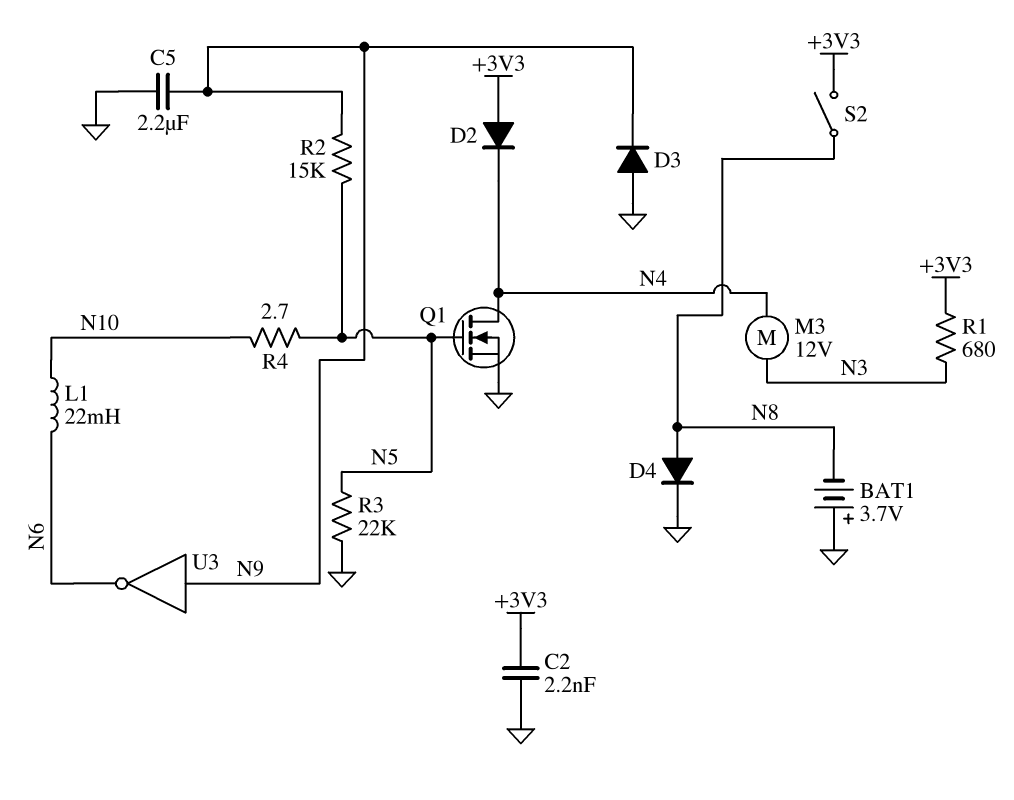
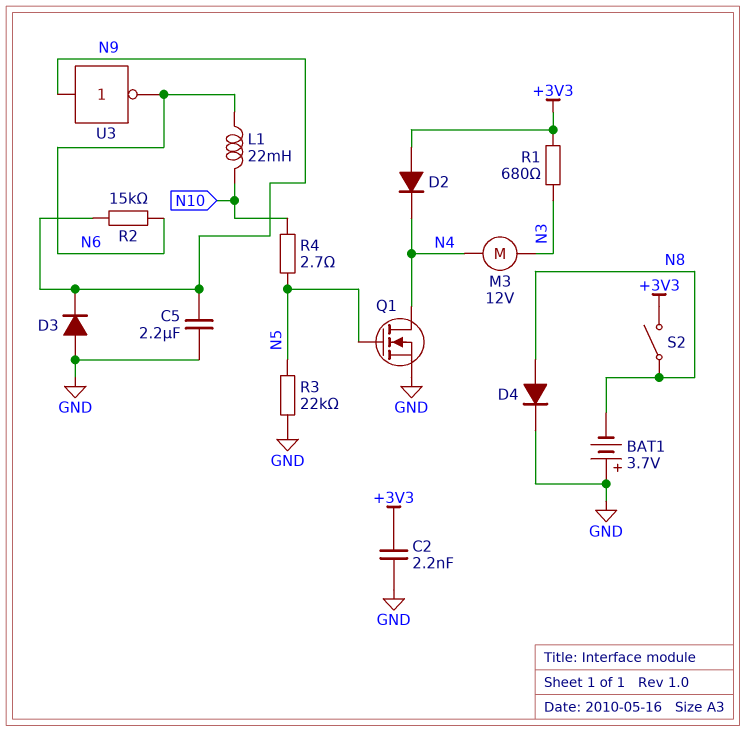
R2: 15k (N5, N9) -> 15k (N6, N9)

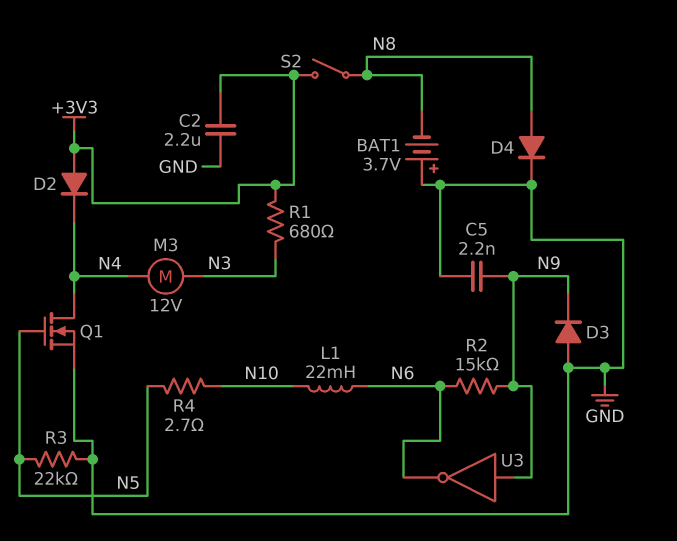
C2: 2.2nF (+3V3, GND) -> 2.2uF (+3V3, GND)
C5: 2.2uF (GND, N9) -> 2.2nF (GND, N9)

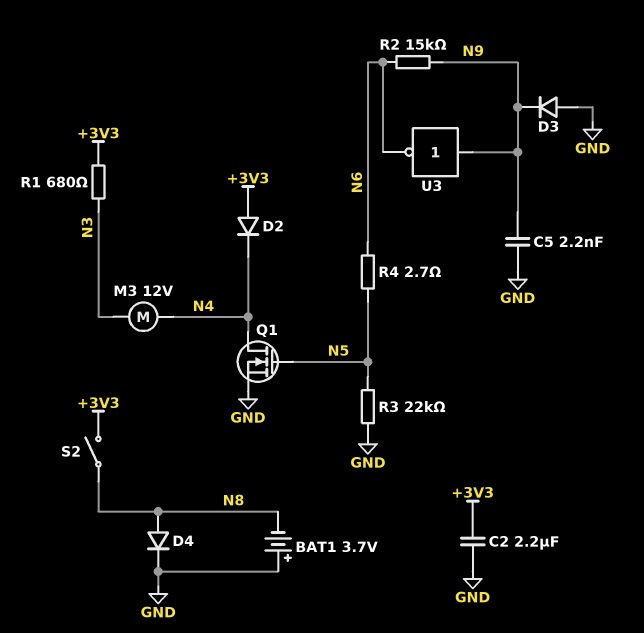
L1: 22mH (N6, N10) -> none
R4: 2.7 (N5, N10) -> 2.7 (N5, N6)

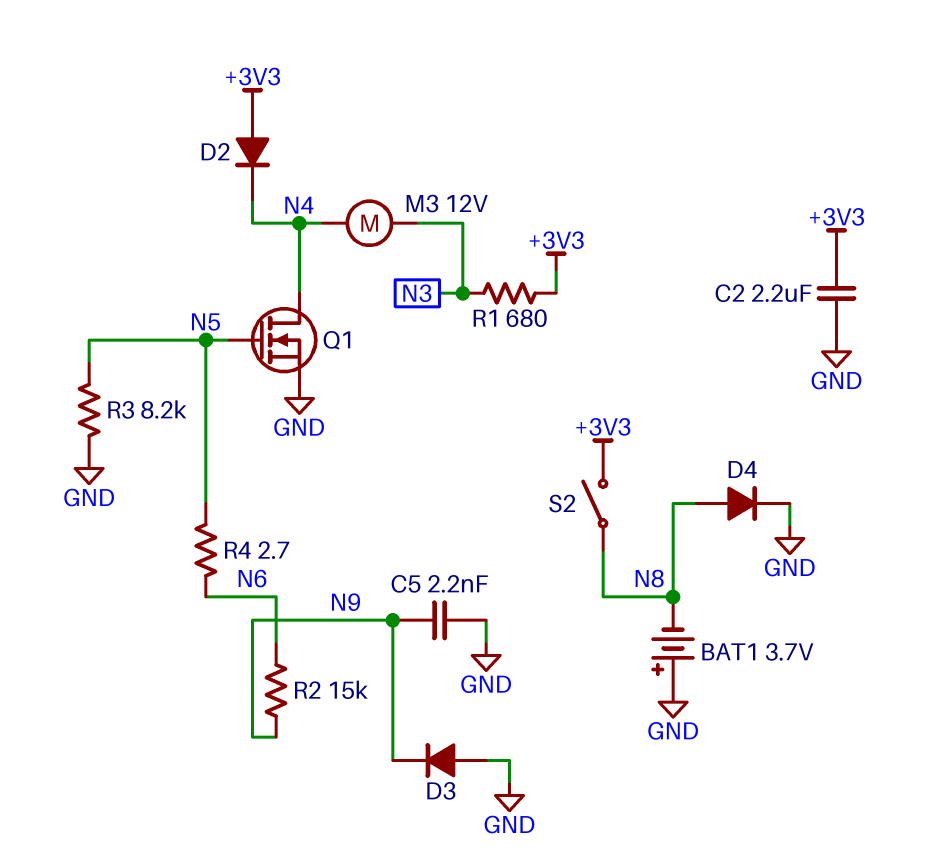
R3: 22k (GND, N5) -> 8.2k (GND, N5)
U3: NOT (in N9, out N6) -> none

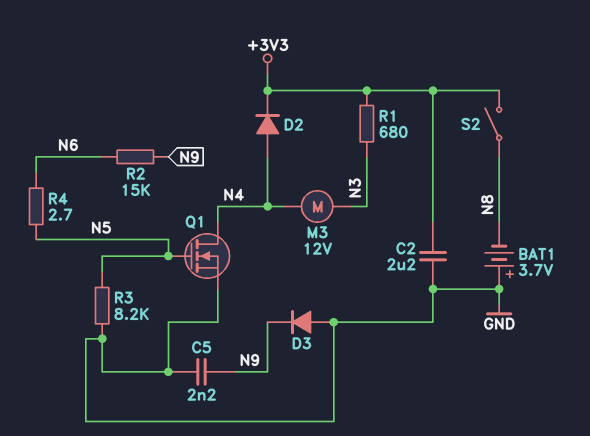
D2: diode (A +3V3, K N4) -> diode (A N4, K +3V3)
D4: diode (A N8, K GND) -> none

